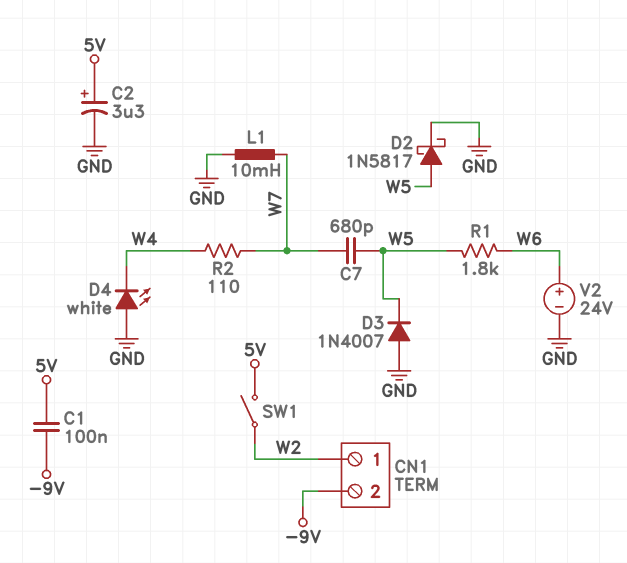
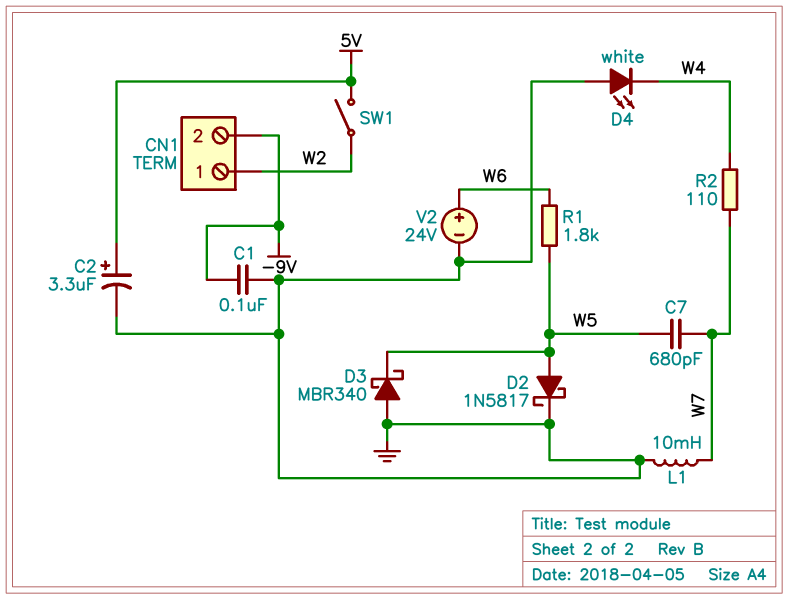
C1: 100nF (-9V, 5V) -> 100nF (-9V, GND)
D3: diode 1N4007 (A GND, K W5) -> schottky MBR340 (A GND, K W5)

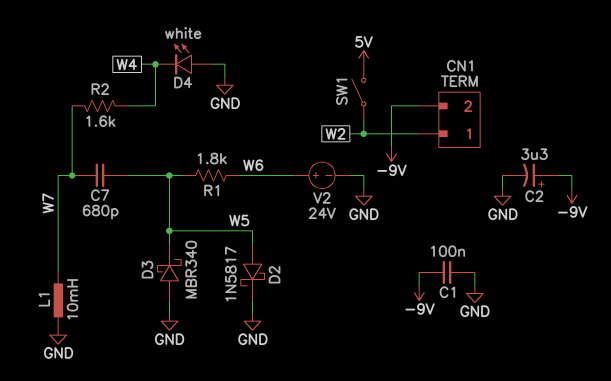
C2: 3.3uF (plus 5V, minus GND) -> 3.3uF (plus -9V, minus GND)
R2: 110 (W4, W7) -> 1.6k (W4, W7)

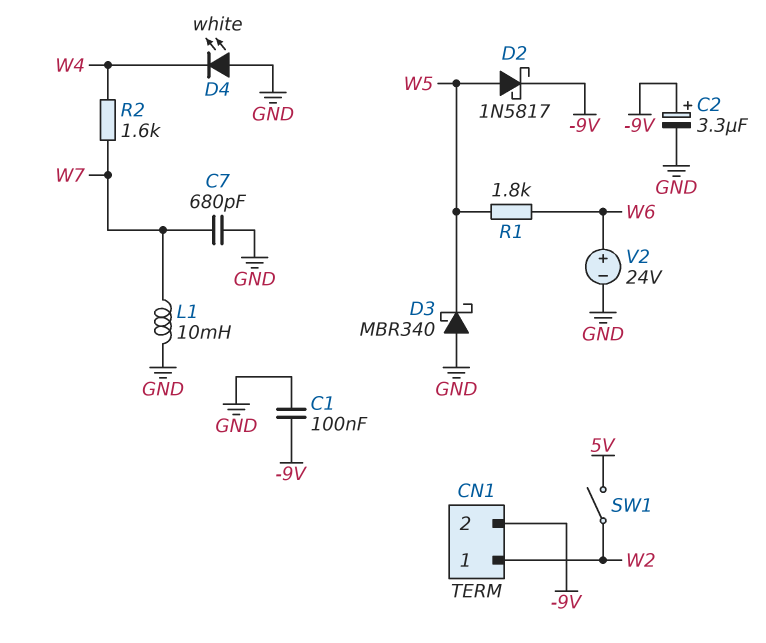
C7: 680pF (W5, W7) -> 680pF (GND, W7)
D2: schottky 1N5817 (A W5, K GND) -> schottky 1N5817 (A W5, K -9V)

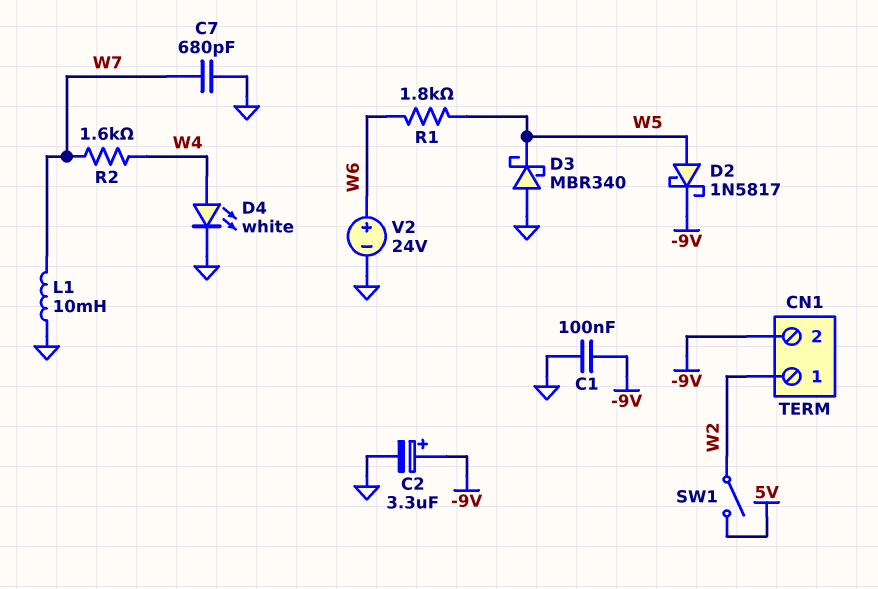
D4: LED white (A GND, K W4) -> LED white (A W4, K GND)

